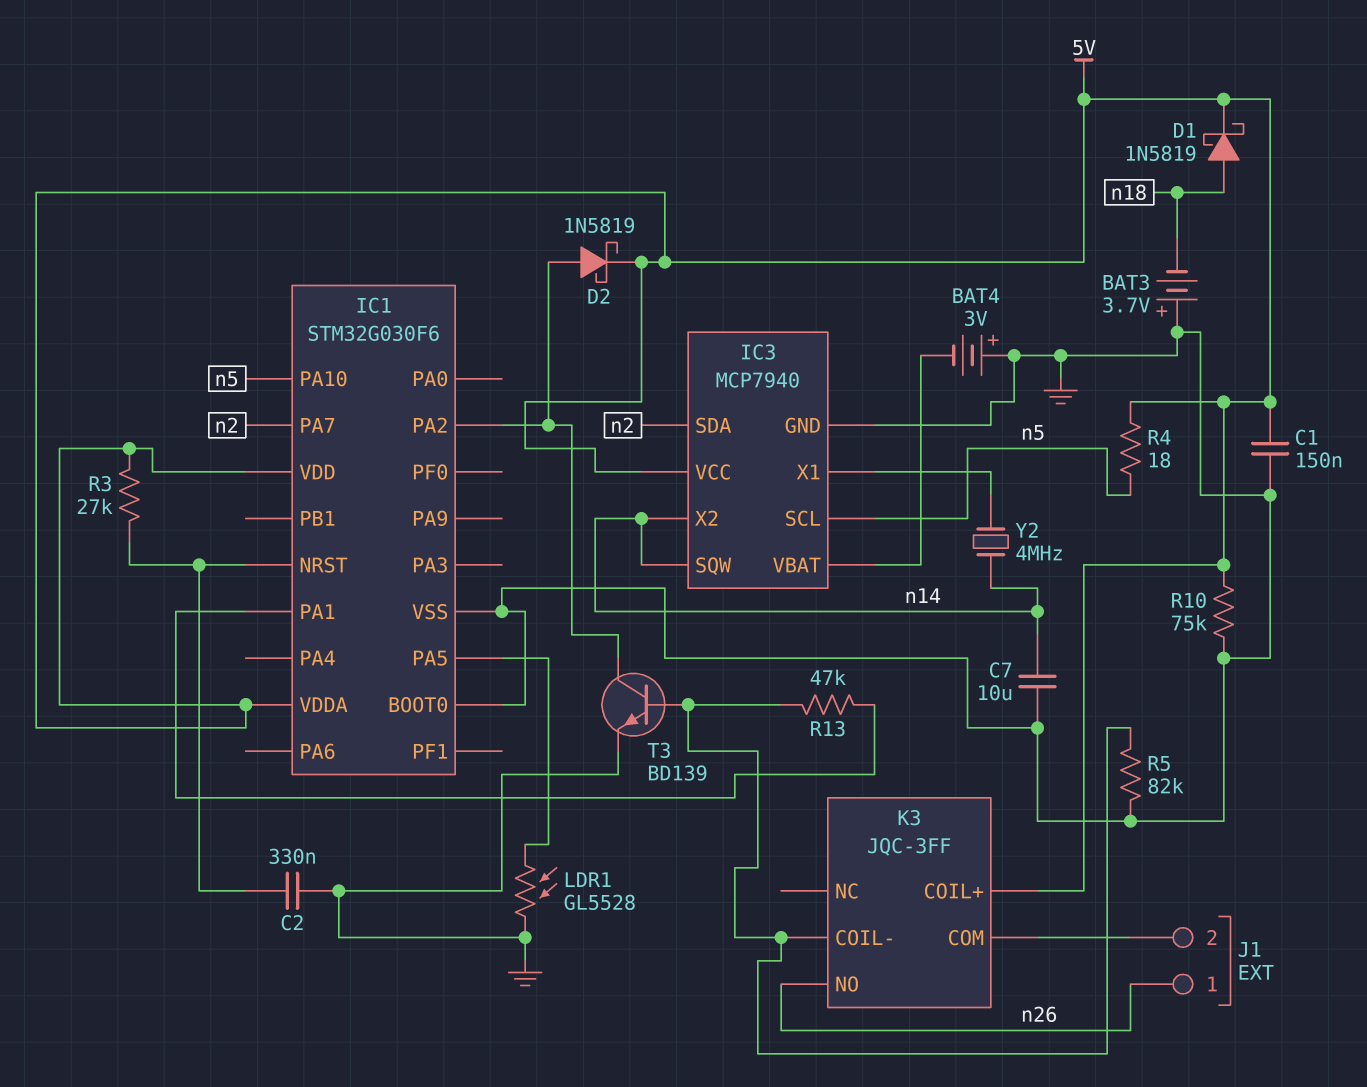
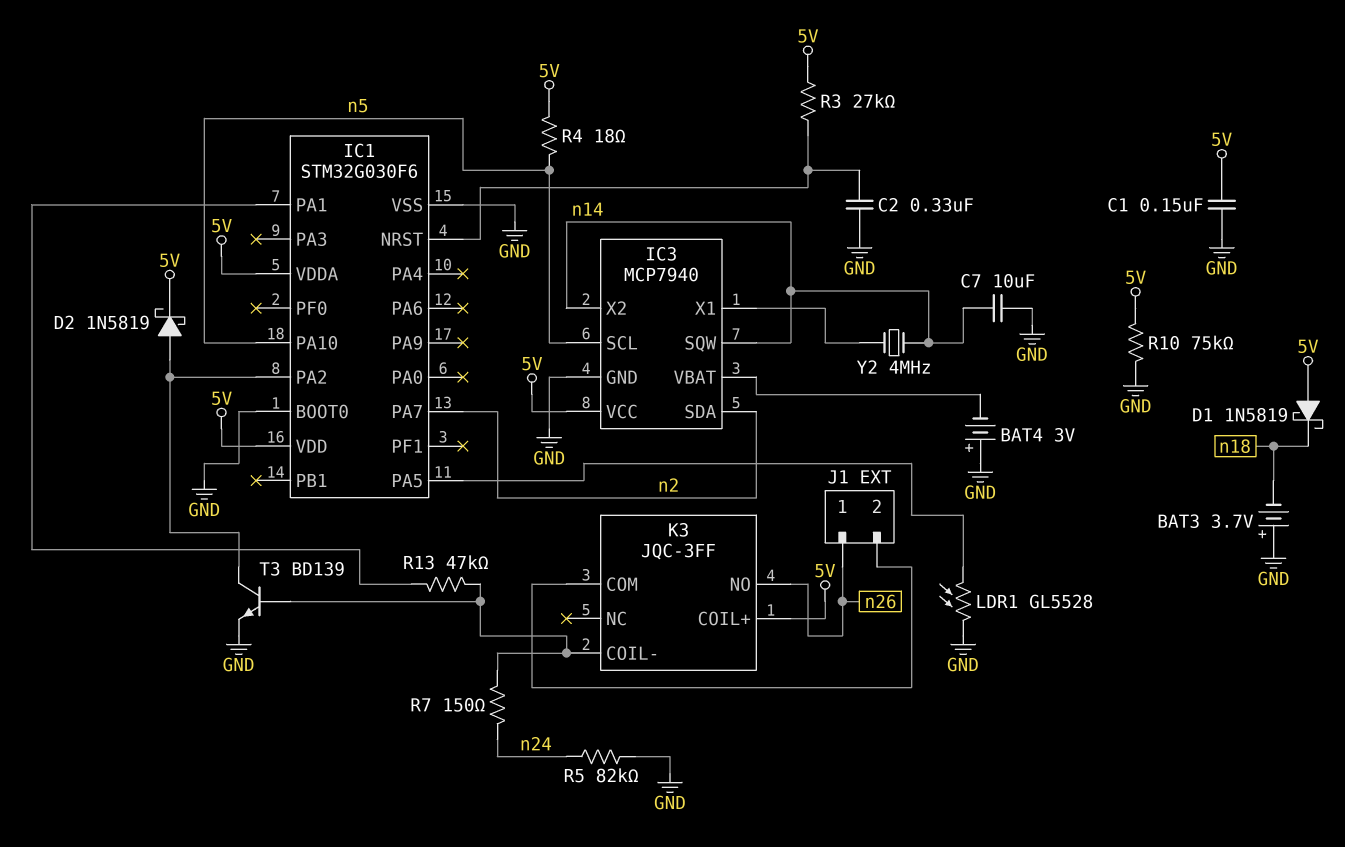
D1: schottky 1N5819 (A n18, K 5V) -> schottky 1N5819 (A 5V, K n18)
R5: 82k (GND, K3/COIL-) -> 82k (GND, n24)
R7: none -> 150 (K3/COIL-, n24)

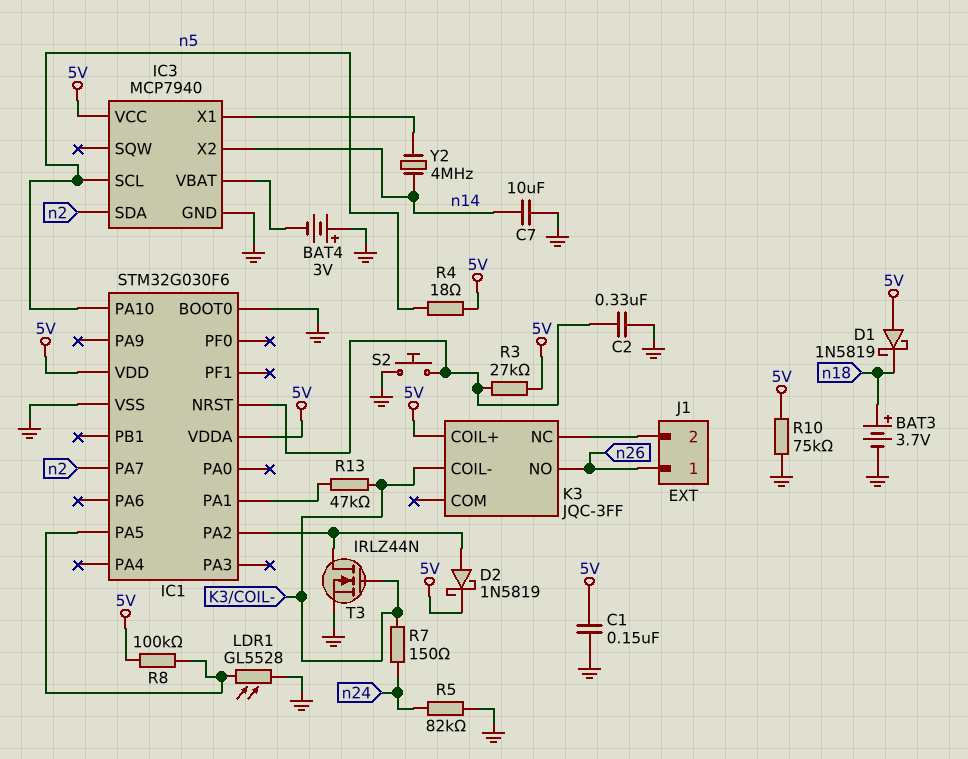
BAT3: 3.7V (plus GND, minus n18) -> 3.7V (plus n18, minus GND)
IC3 pin SQW: n14 -> none
K3 pin COM: J1/2 -> none
K3 pin NC: none -> J1/2
R8: none -> 100k (5V, IC1/PA5)
S2: none -> button (GND, IC1/NRST)
T3: NPN BD139 (B K3/COIL-, C IC1/PA2, E GND) -> NMOS IRLZ44N (G K3/COIL-, D IC1/PA2, S GND)

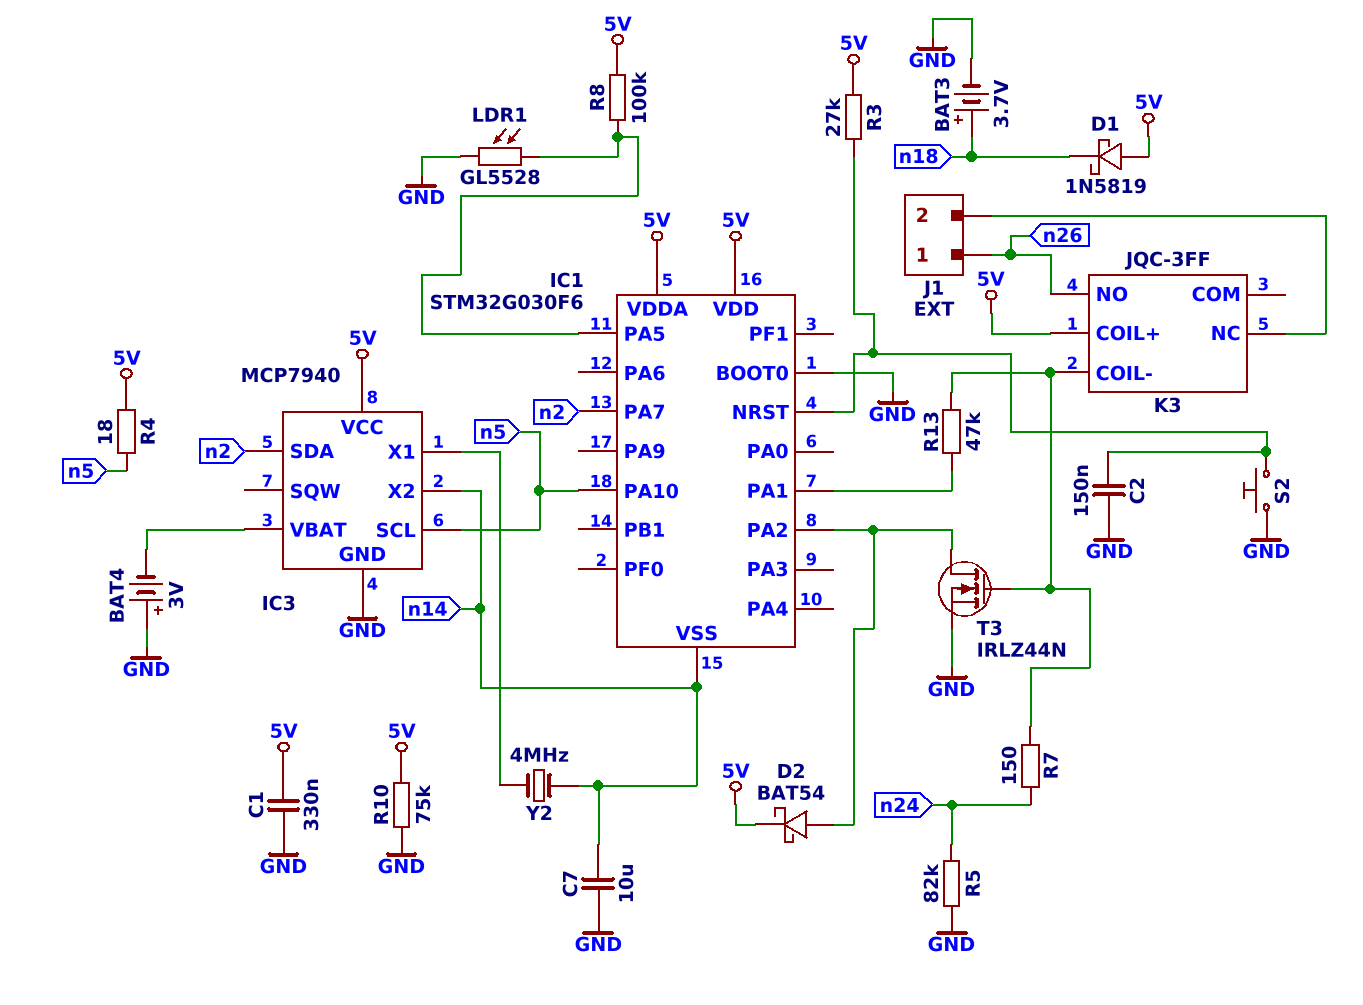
C1: 150nF (5V, GND) -> 330nF (5V, GND)
C2: 330nF (GND, IC1/NRST) -> 150nF (GND, IC1/NRST)
D2: schottky 1N5819 (A IC1/PA2, K 5V) -> schottky BAT54 (A IC1/PA2, K 5V)
IC1 pin VSS: GND -> n14

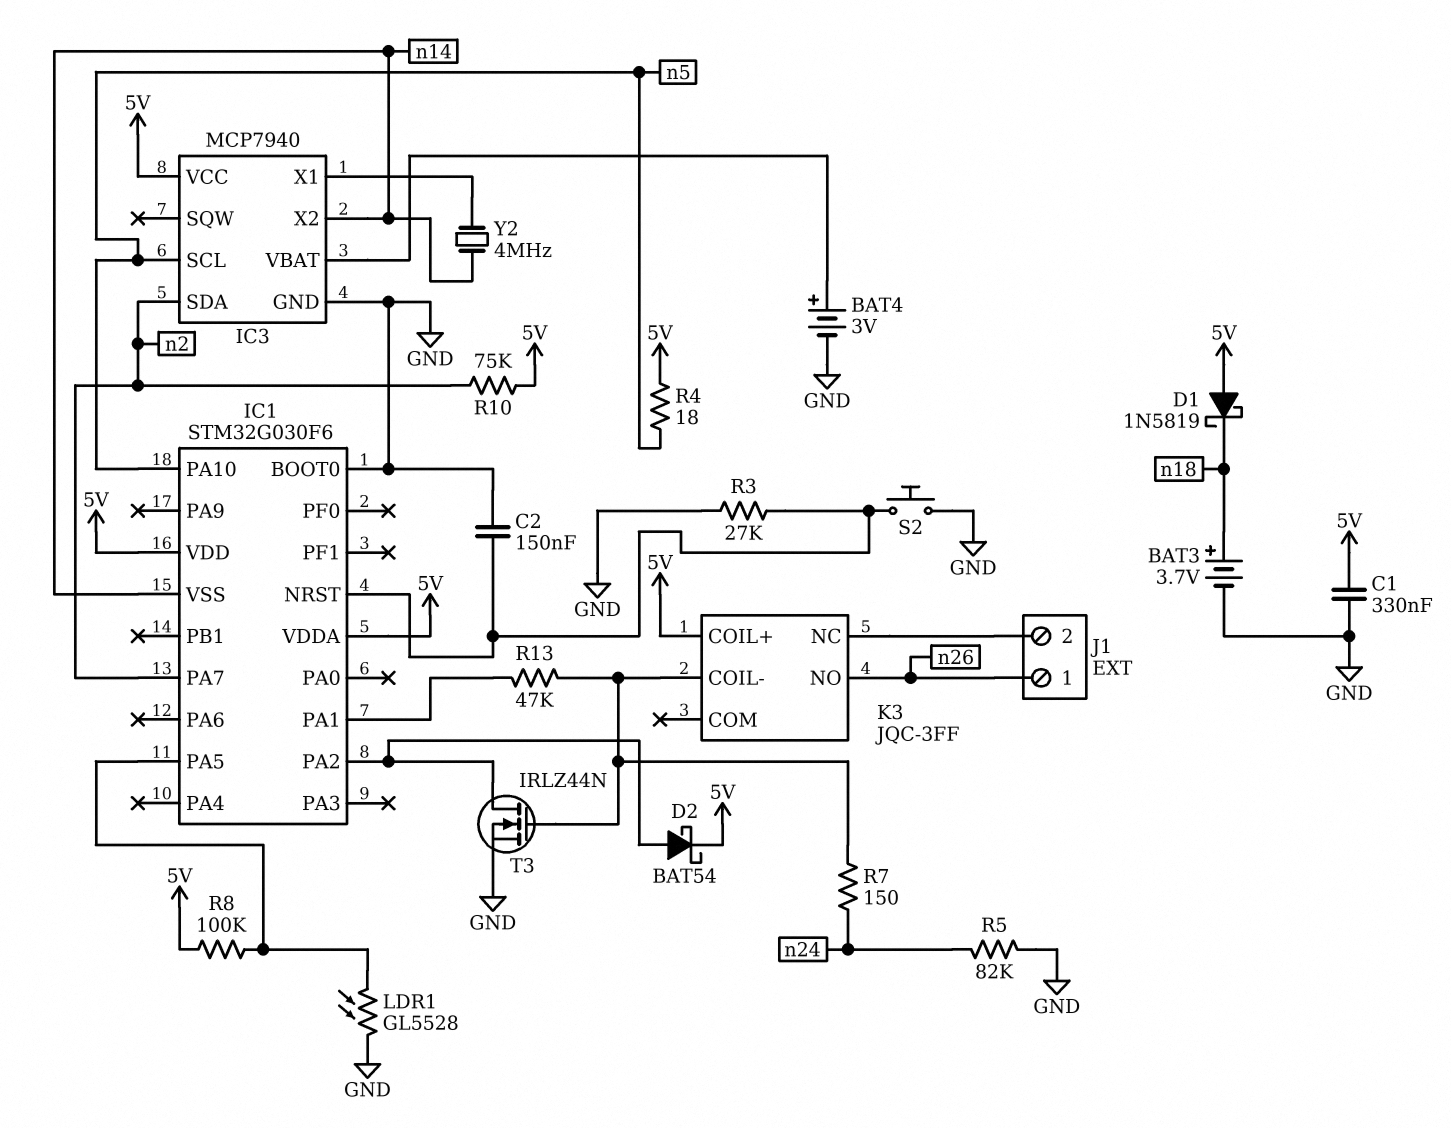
BAT4: 3V (plus GND, minus IC3/VBAT) -> 3V (plus IC3/VBAT, minus GND)
C7: 10uF (GND, n14) -> none
R3: 27k (5V, IC1/NRST) -> 27k (GND, IC1/NRST)
R10: 75k (5V, GND) -> 75k (5V, n2)

